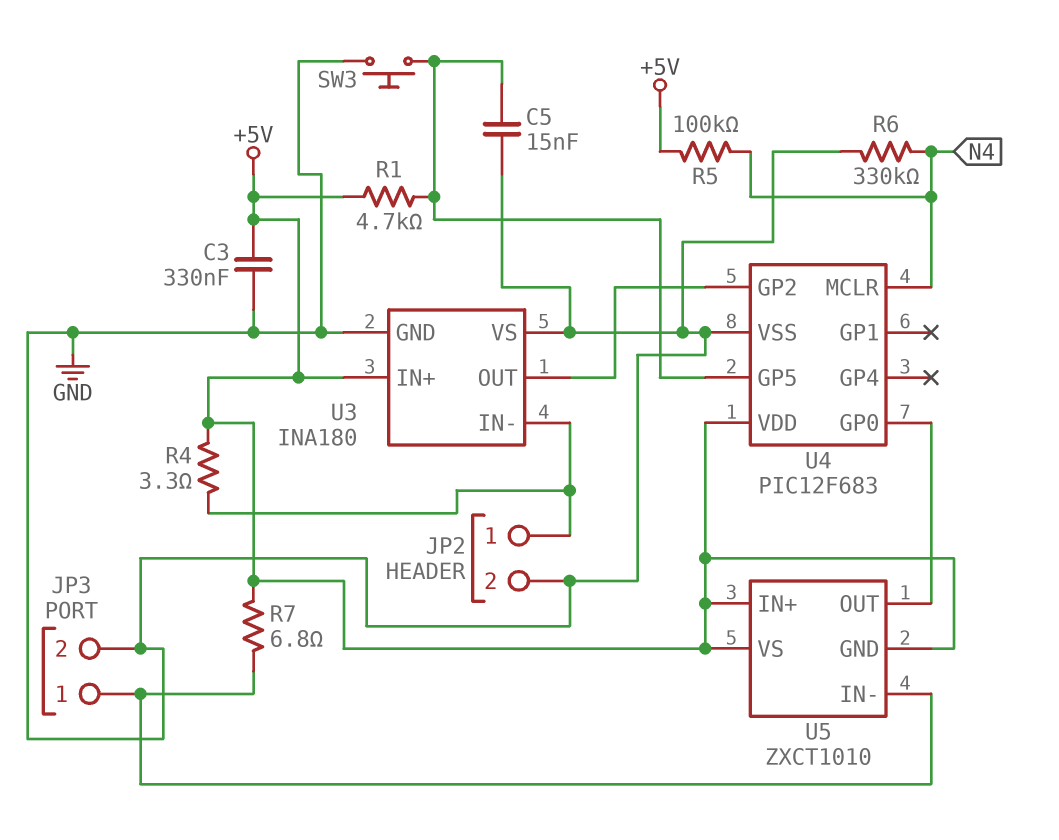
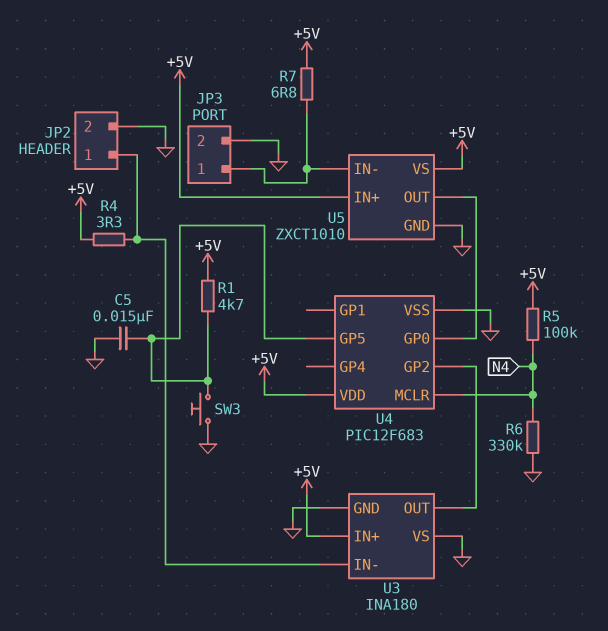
C3: 330nF (+5V, GND) -> none
U5 pin GND: +5V -> GND

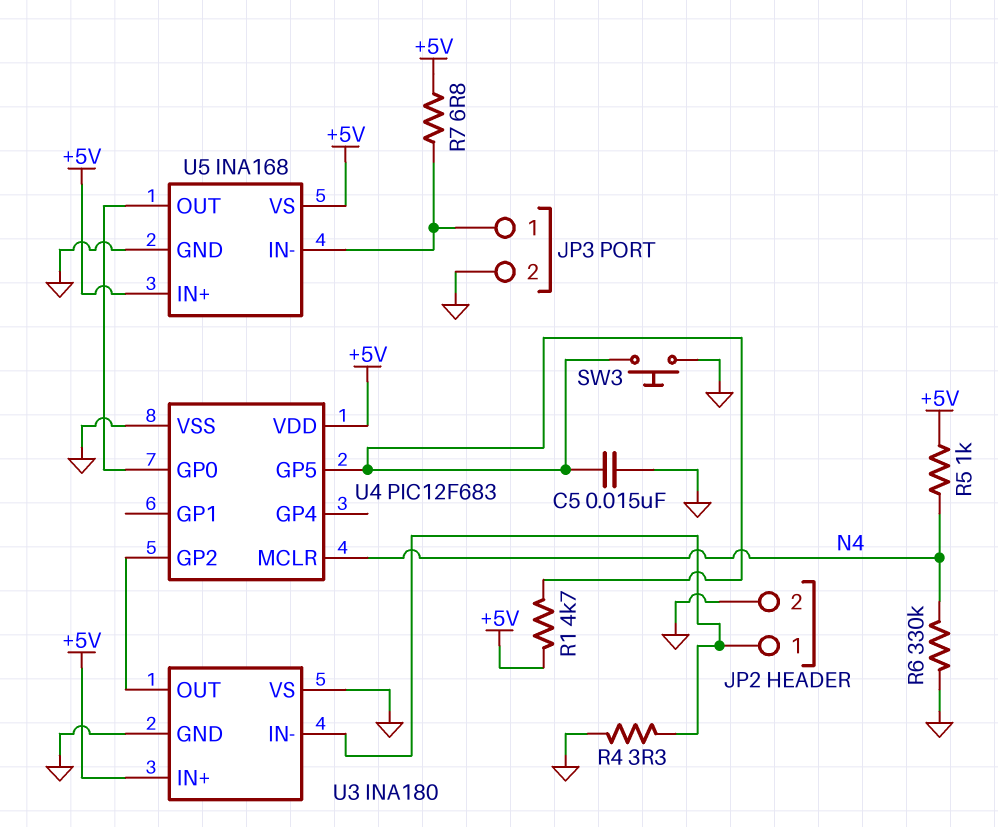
R4: 3.3 (+5V, JP2/1) -> 3.3 (GND, JP2/1)
R5: 100k (+5V, N4) -> 1k (+5V, N4)
U5: ZXCT1010 -> INA168

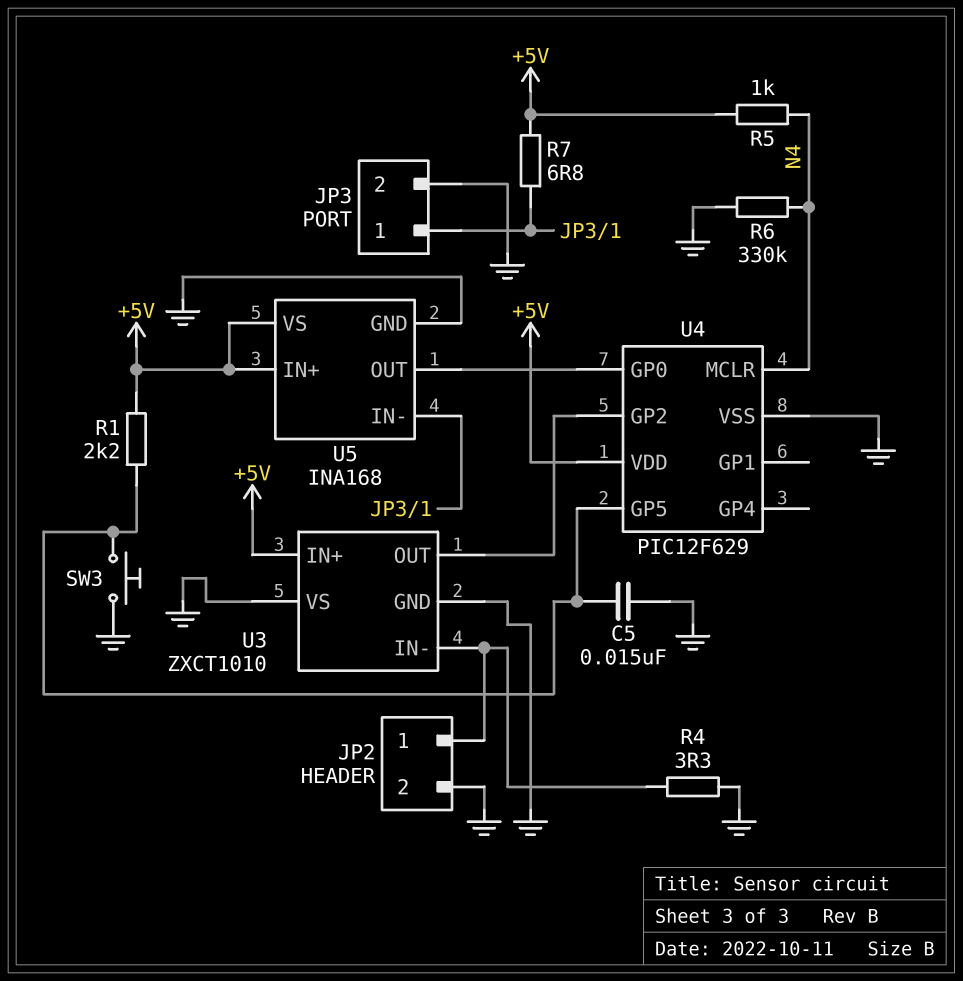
R1: 4.7k (+5V, U4/GP5) -> 2.2k (+5V, U4/GP5)
U3: INA180 -> ZXCT1010
U4: PIC12F683 -> PIC12F629

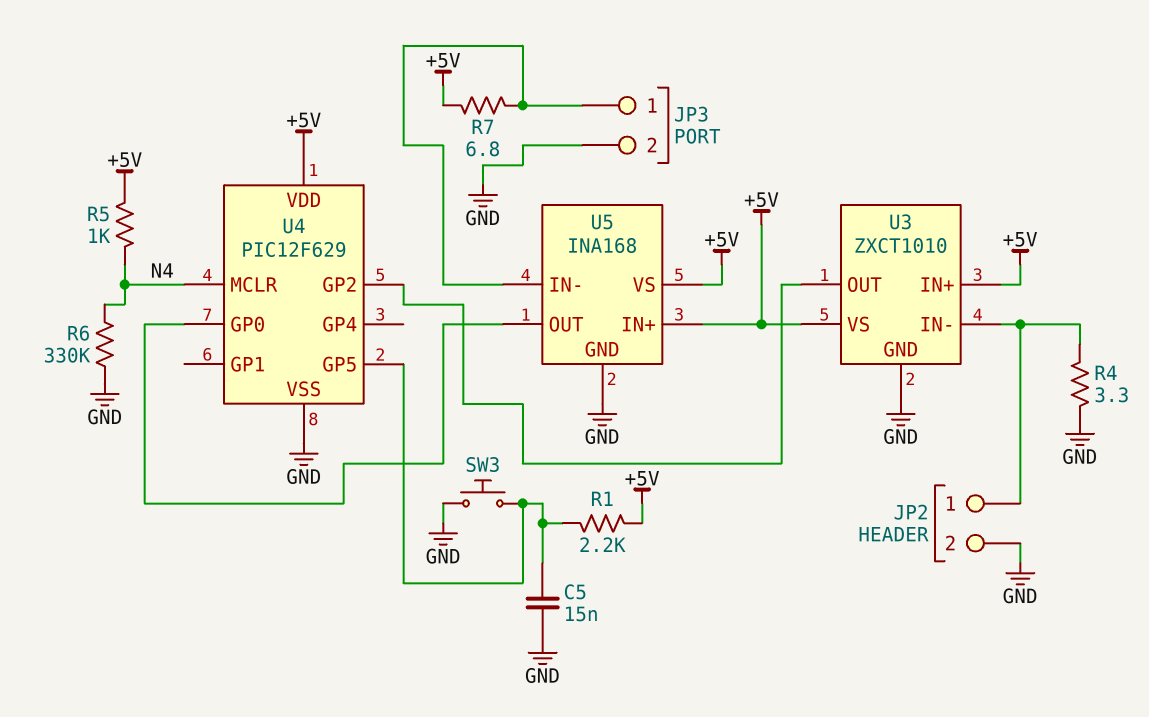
U3 pin VS: GND -> +5V

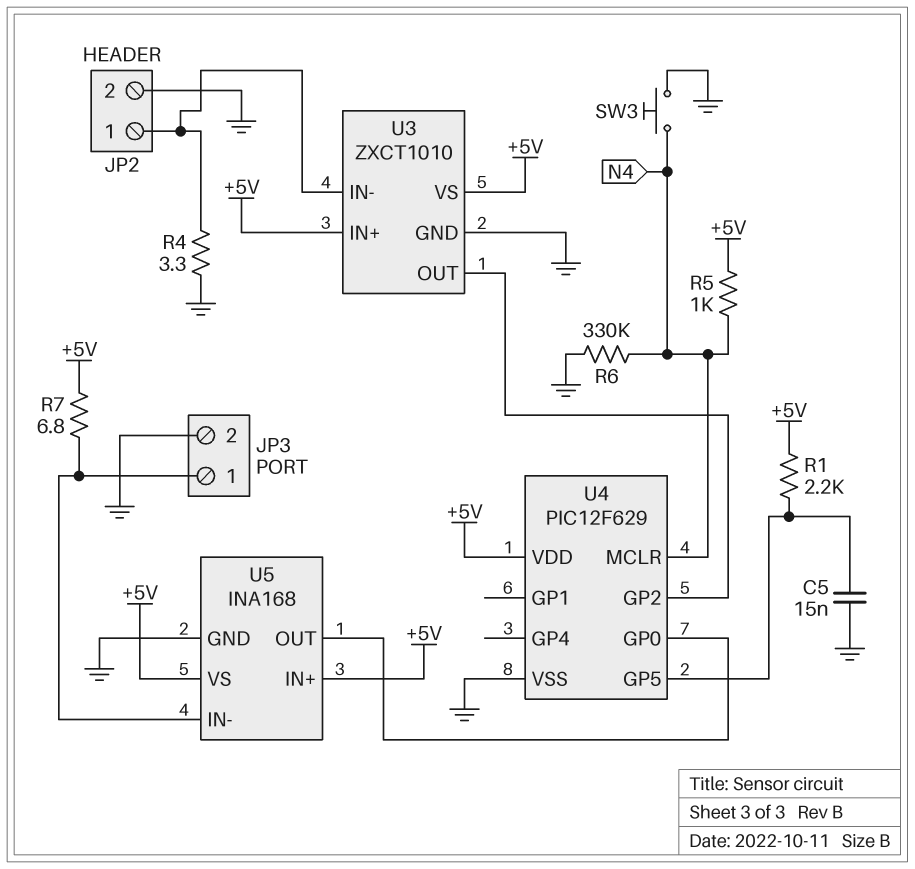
SW3: button (GND, U4/GP5) -> button (GND, N4)

